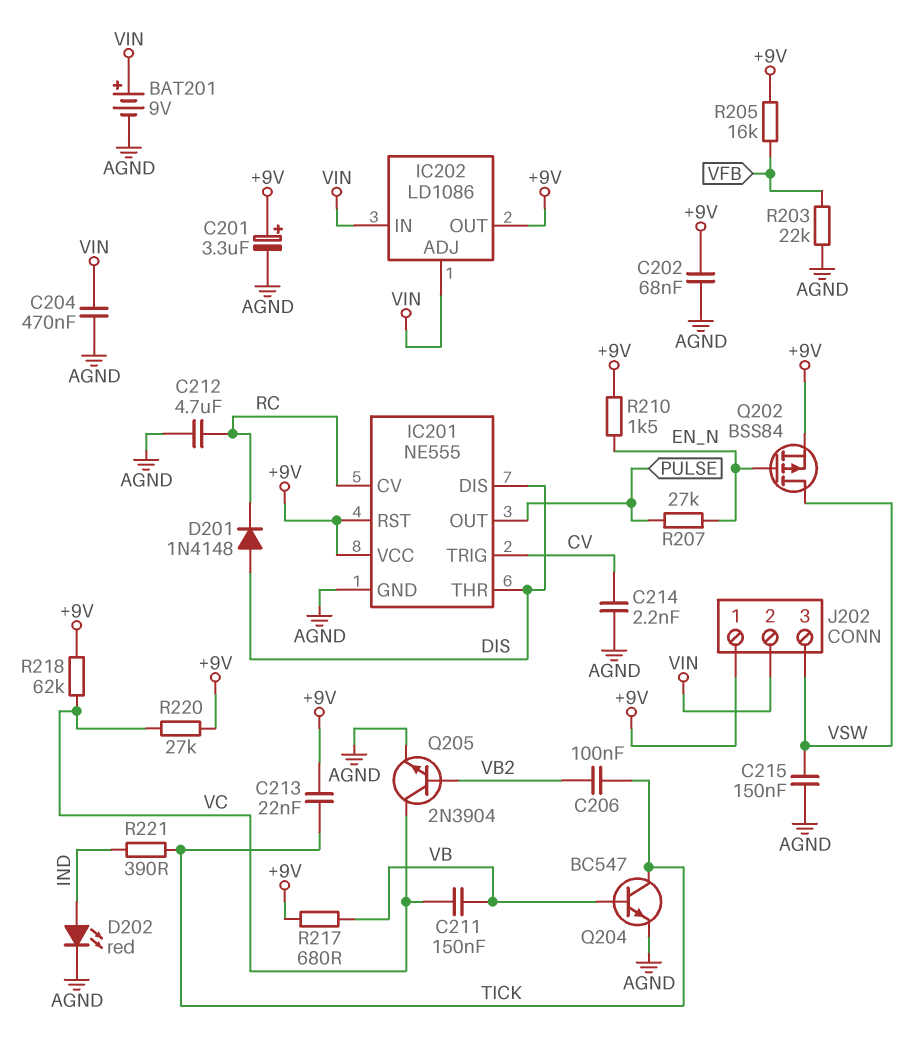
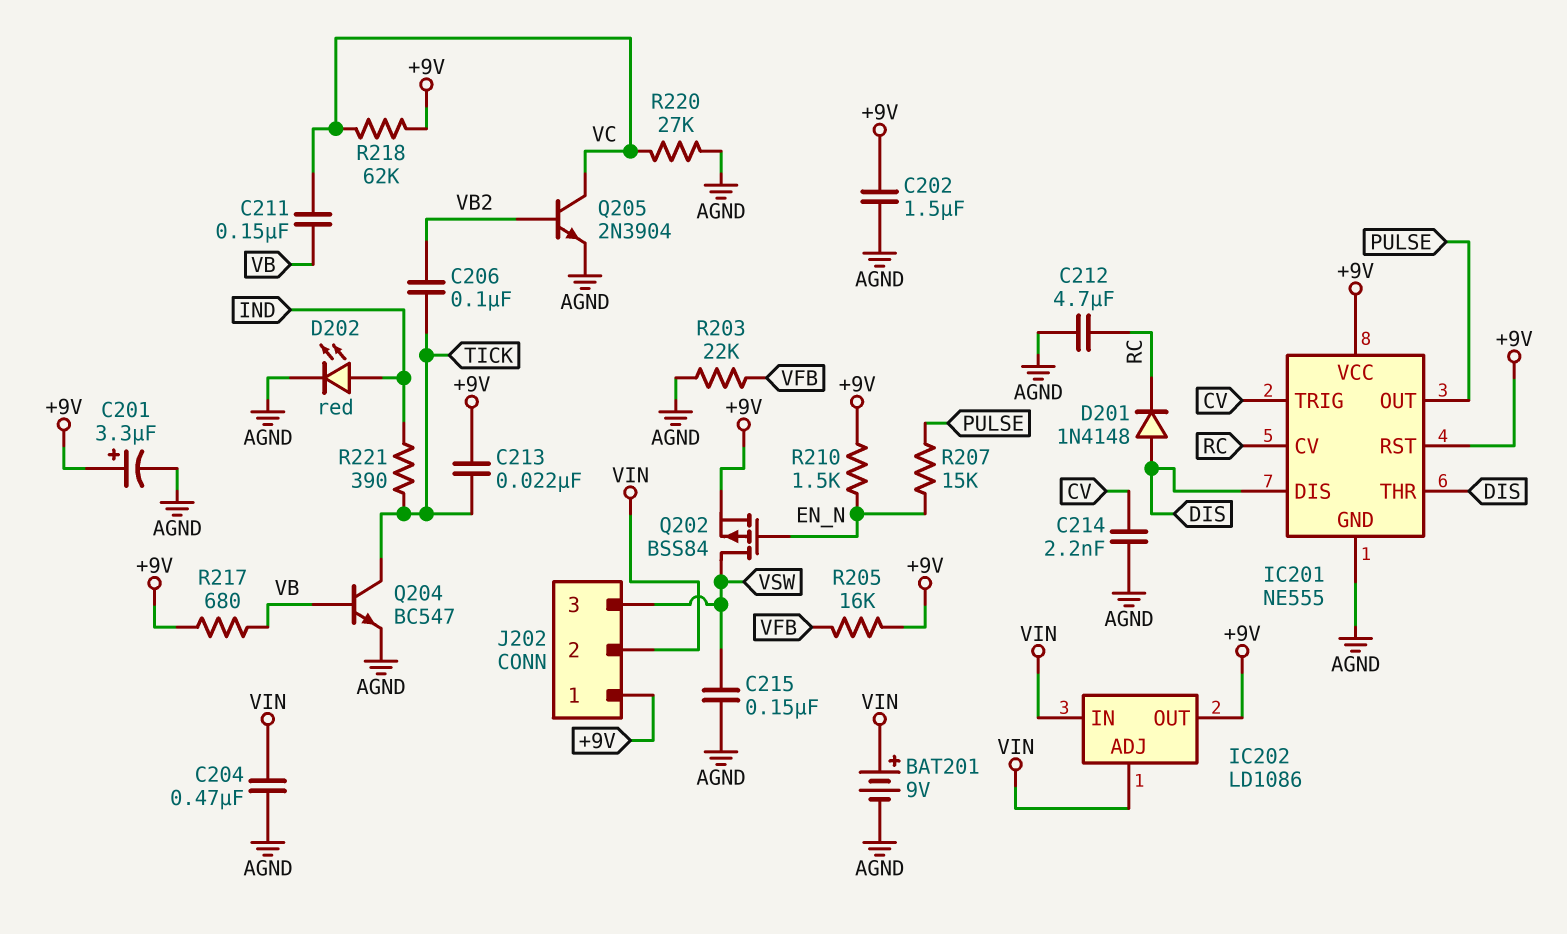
C202: 68nF (+9V, AGND) -> 1.5uF (+9V, AGND)
R207: 27k (EN_N, PULSE) -> 15k (EN_N, PULSE)
R220: 27k (+9V, VC) -> 27k (AGND, VC)

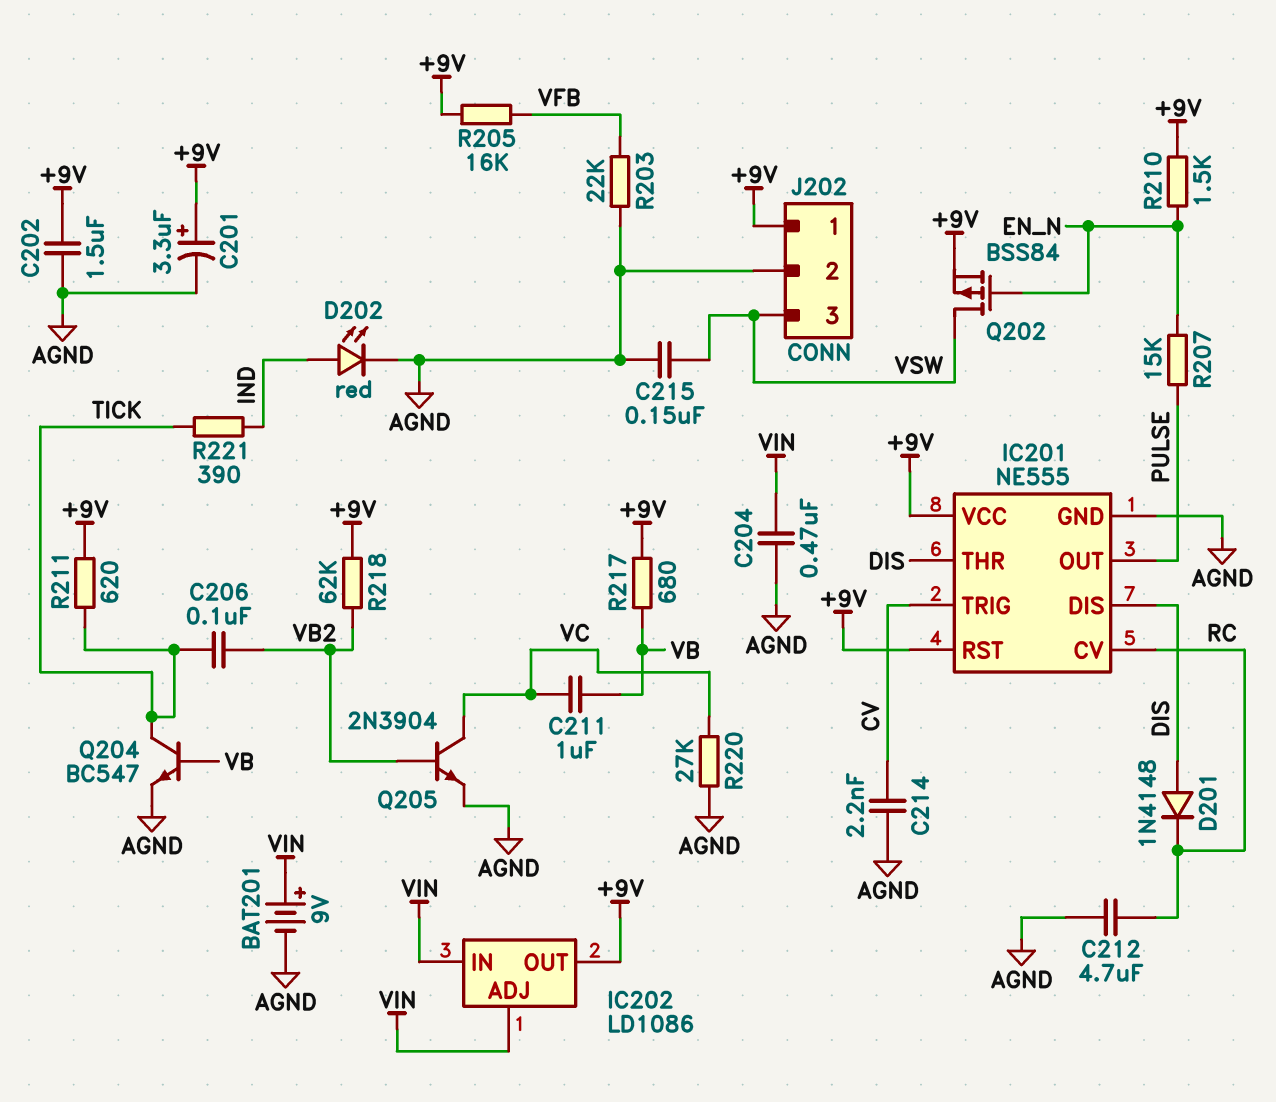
C211: 150nF (VB, VC) -> 1uF (VB, VC)
C213: 22nF (+9V, TICK) -> none
J202 pin 2: VIN -> AGND
R211: none -> 620 (+9V, TICK)
R218: 62k (+9V, VC) -> 62k (+9V, VB2)

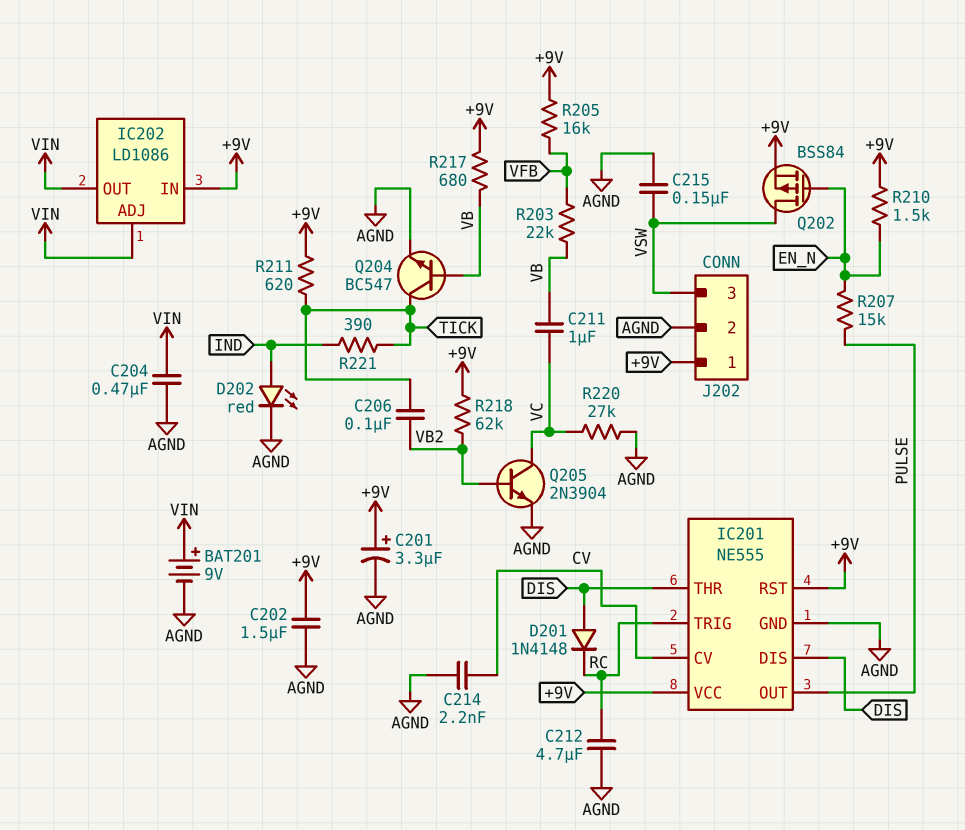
IC201 pin CV: RC -> CV
IC201 pin TRIG: CV -> RC
IC202 pin IN: VIN -> +9V
IC202 pin OUT: +9V -> VIN
R203: 22k (AGND, VFB) -> 22k (VB, VFB)

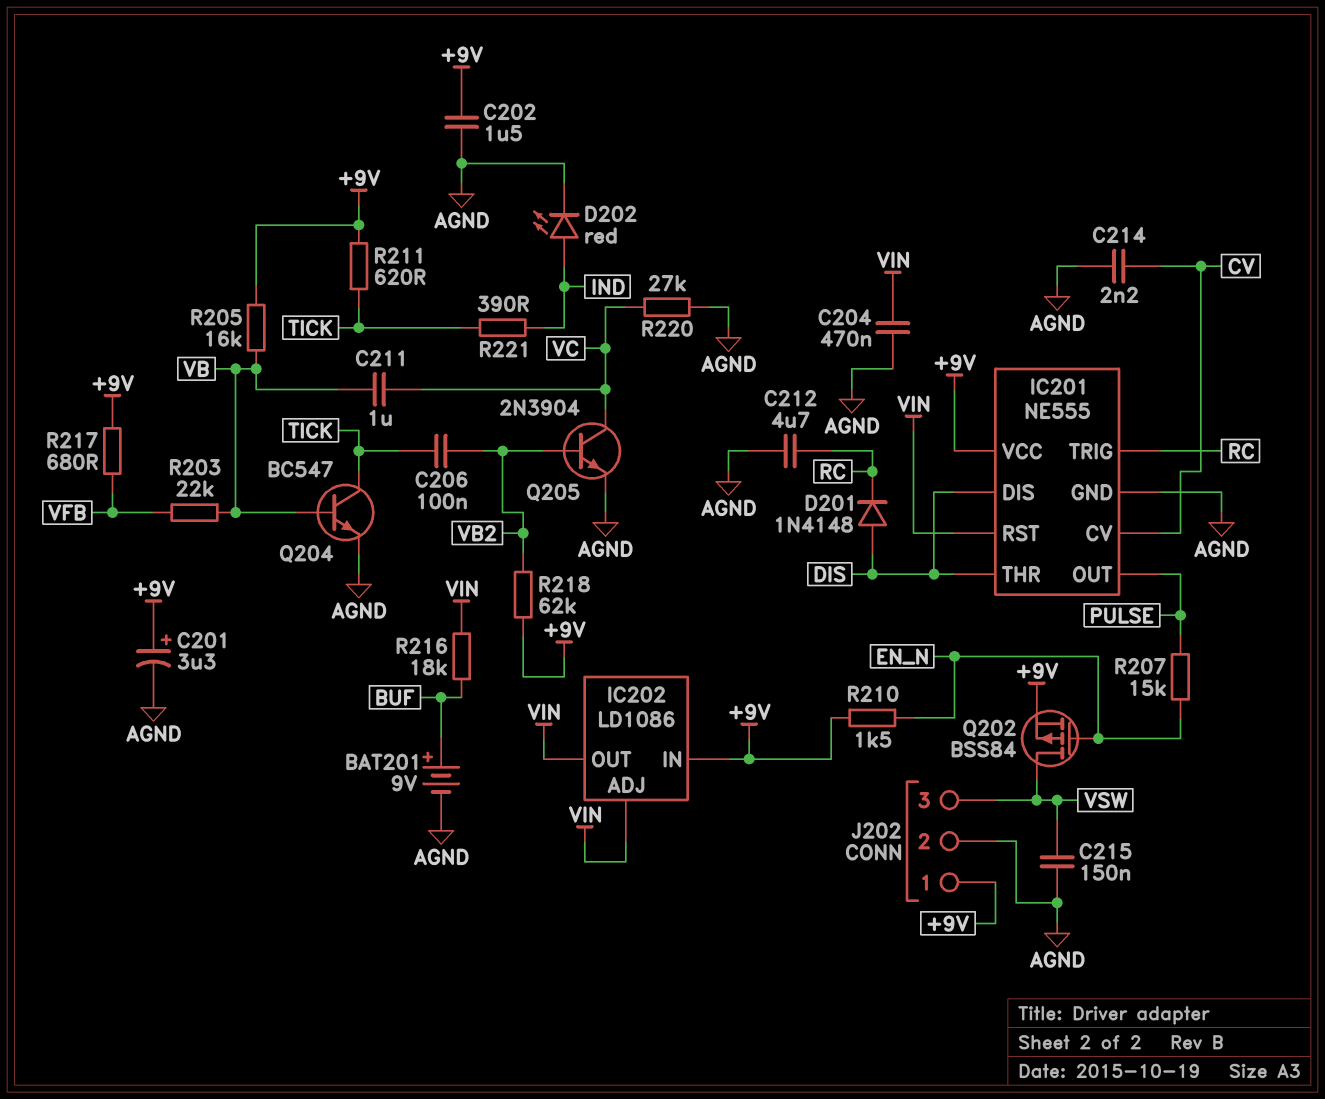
BAT201: 9V (plus VIN, minus AGND) -> 9V (plus BUF, minus AGND)
IC201 pin RST: +9V -> VIN
R205: 16k (+9V, VFB) -> 16k (+9V, VB)
R216: none -> 18k (BUF, VIN)
R217: 680 (+9V, VB) -> 680 (+9V, VFB)

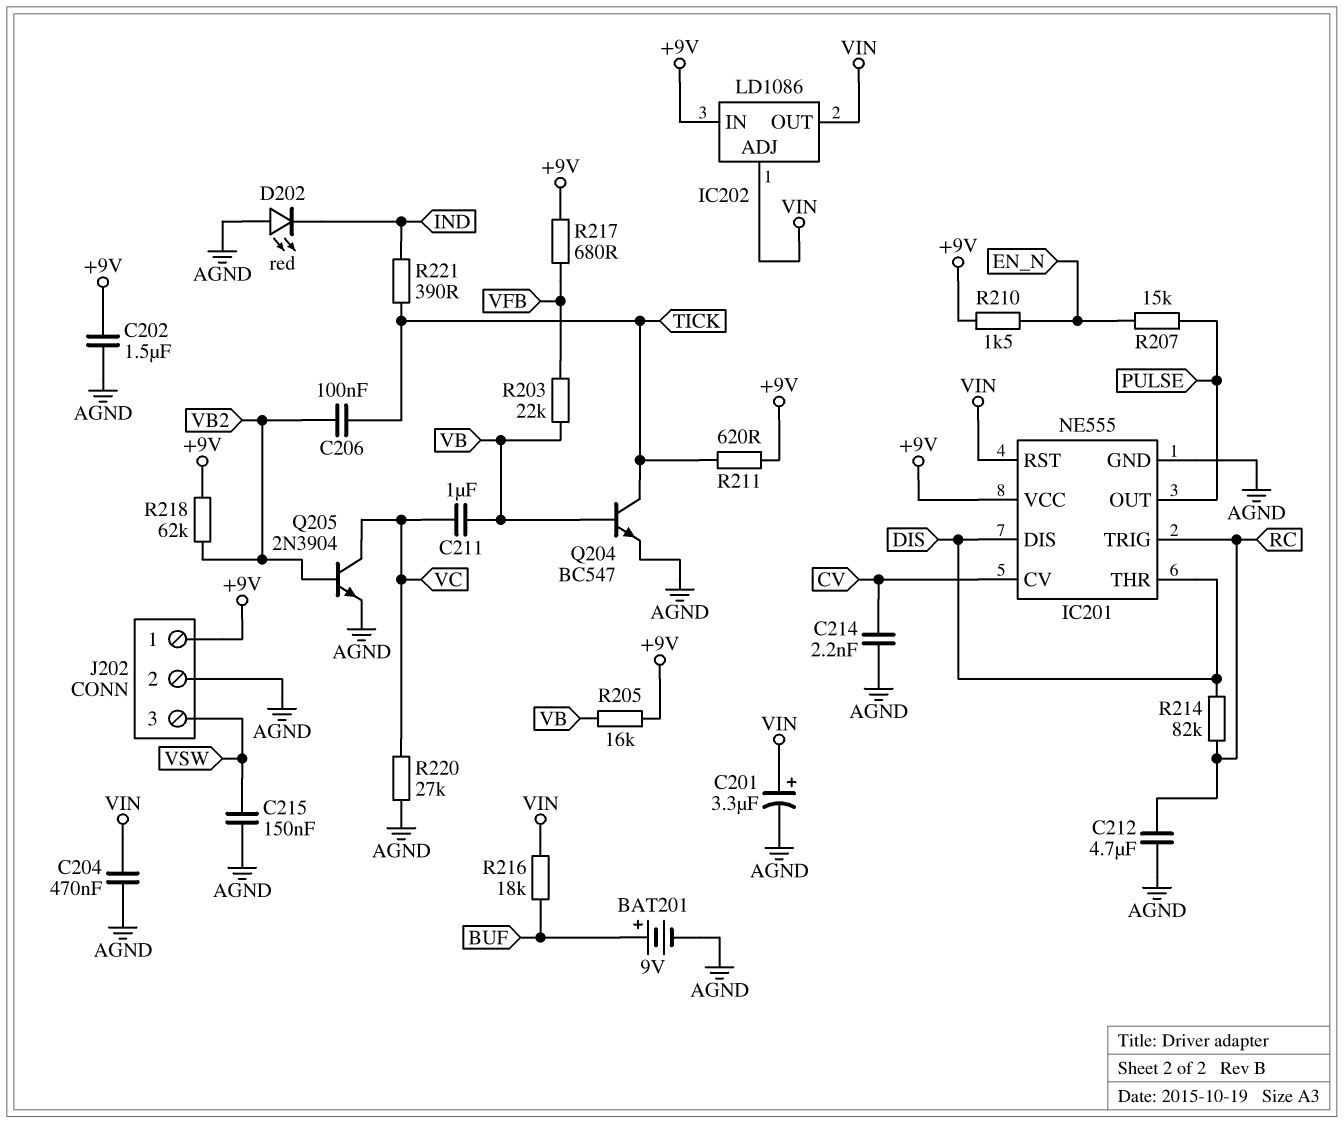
C201: 3.3uF (plus +9V, minus AGND) -> 3.3uF (plus VIN, minus AGND)
D201: diode 1N4148 (A DIS, K RC) -> none
D202: LED red (A IND, K AGND) -> LED red (A AGND, K IND)
Q202: PMOS BSS84 (G EN_N, D VSW, S +9V) -> none
R214: none -> 82k (DIS, RC)

